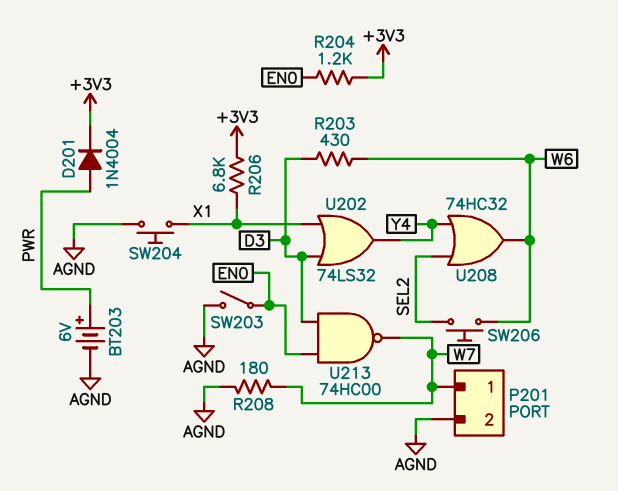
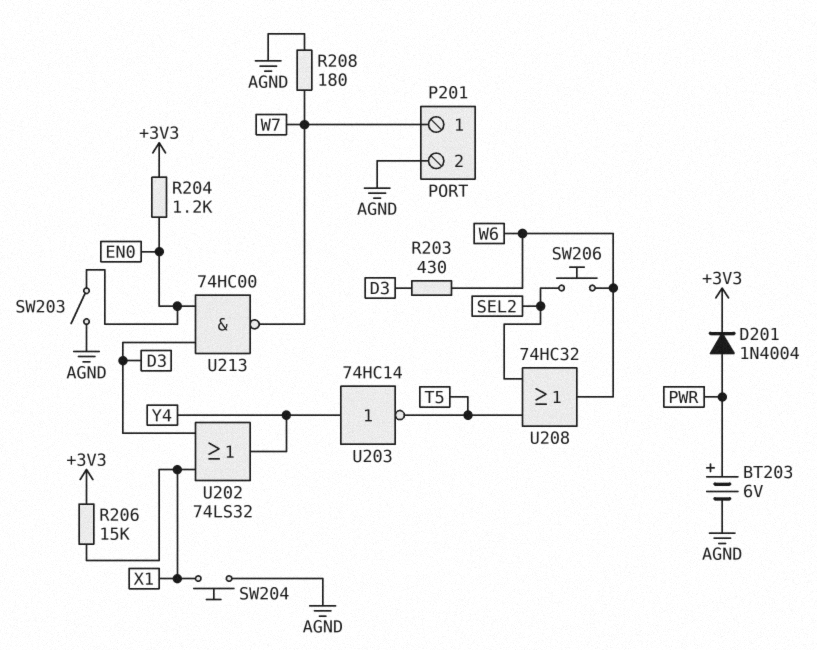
R206: 6.8k (+3V3, X1) -> 15k (+3V3, X1)
U203: none -> NOT 74HC14 (in Y4, out T5)
U208: OR 74HC32 (in SEL2, in Y4, out W6) -> OR 74HC32 (in SEL2, in T5, out W6)

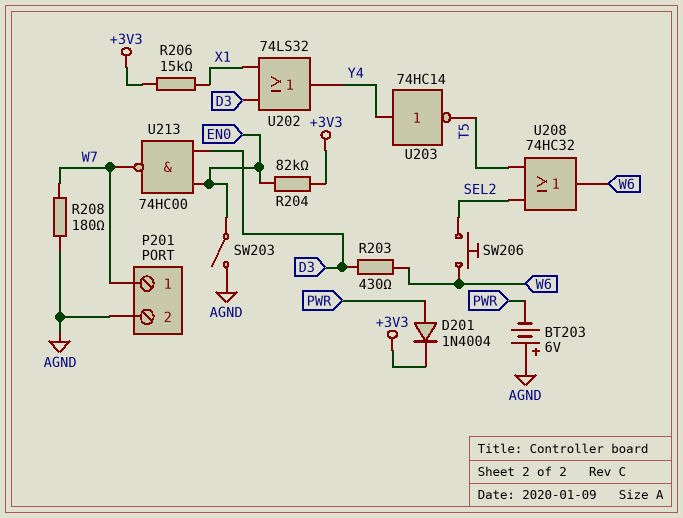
BT203: 6V (plus PWR, minus AGND) -> 6V (plus AGND, minus PWR)
R204: 1.2k (+3V3, EN0) -> 82k (+3V3, EN0)
SW204: button (AGND, X1) -> none

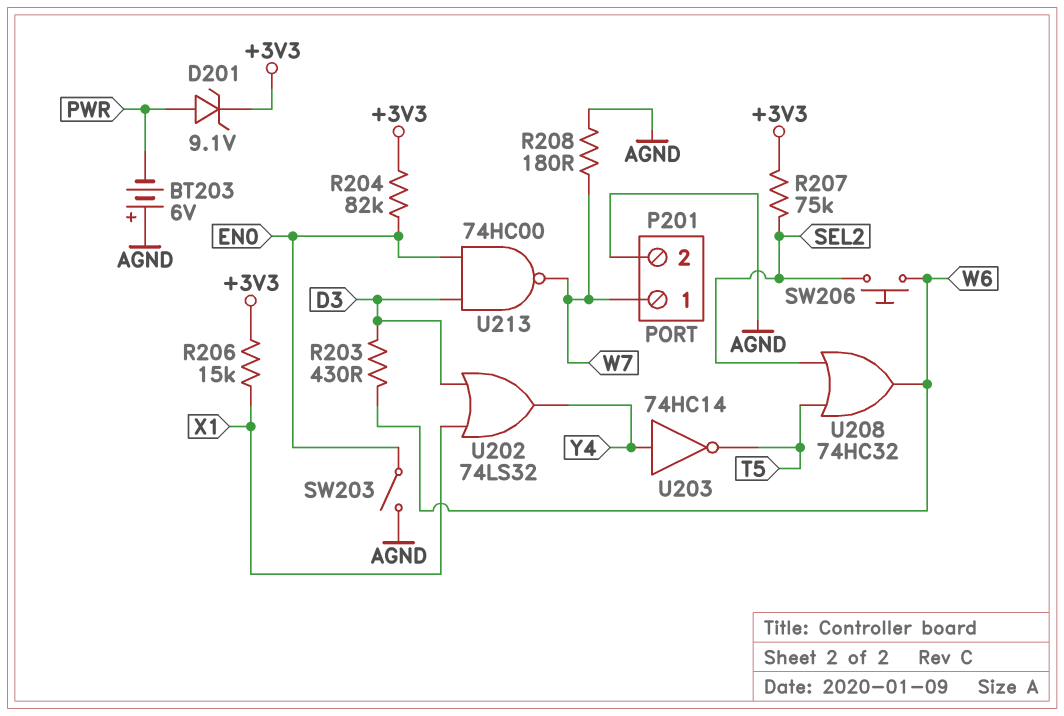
D201: diode 1N4004 (A PWR, K +3V3) -> zener 9.1V (A PWR, K +3V3)
R207: none -> 75k (+3V3, SEL2)

